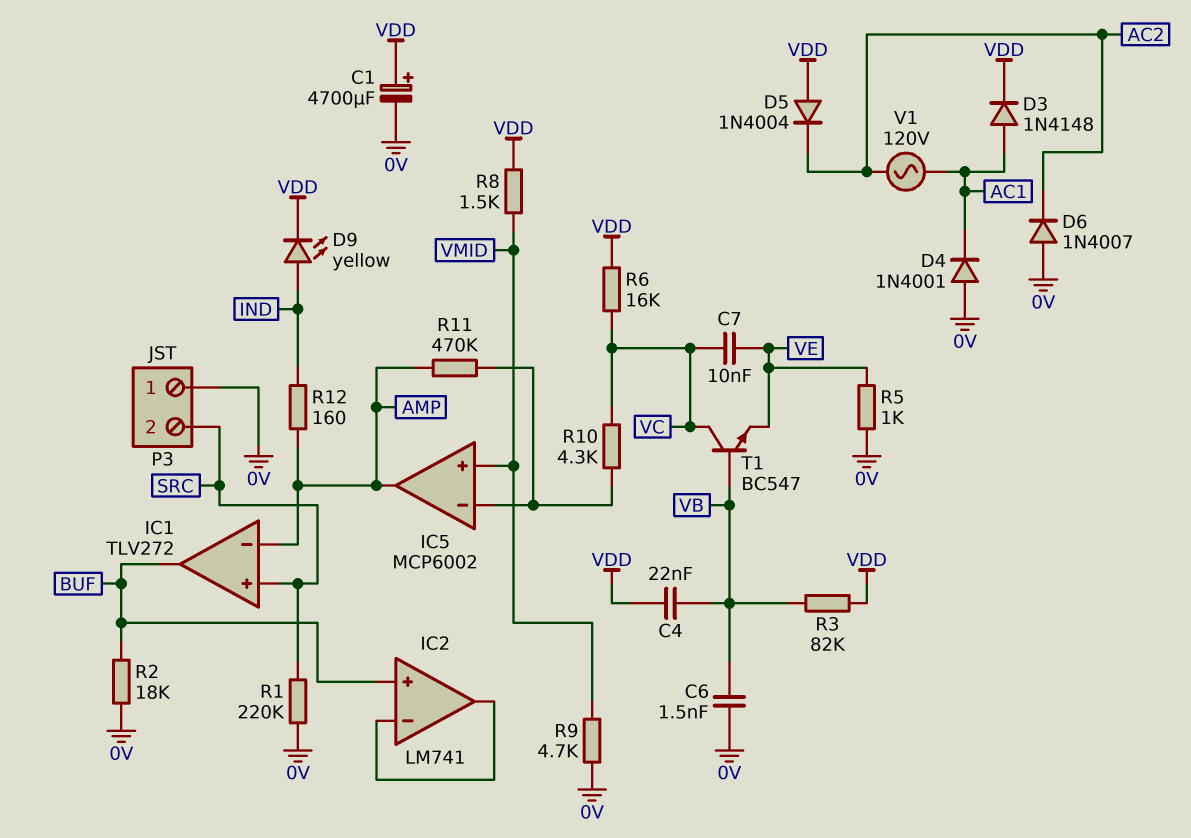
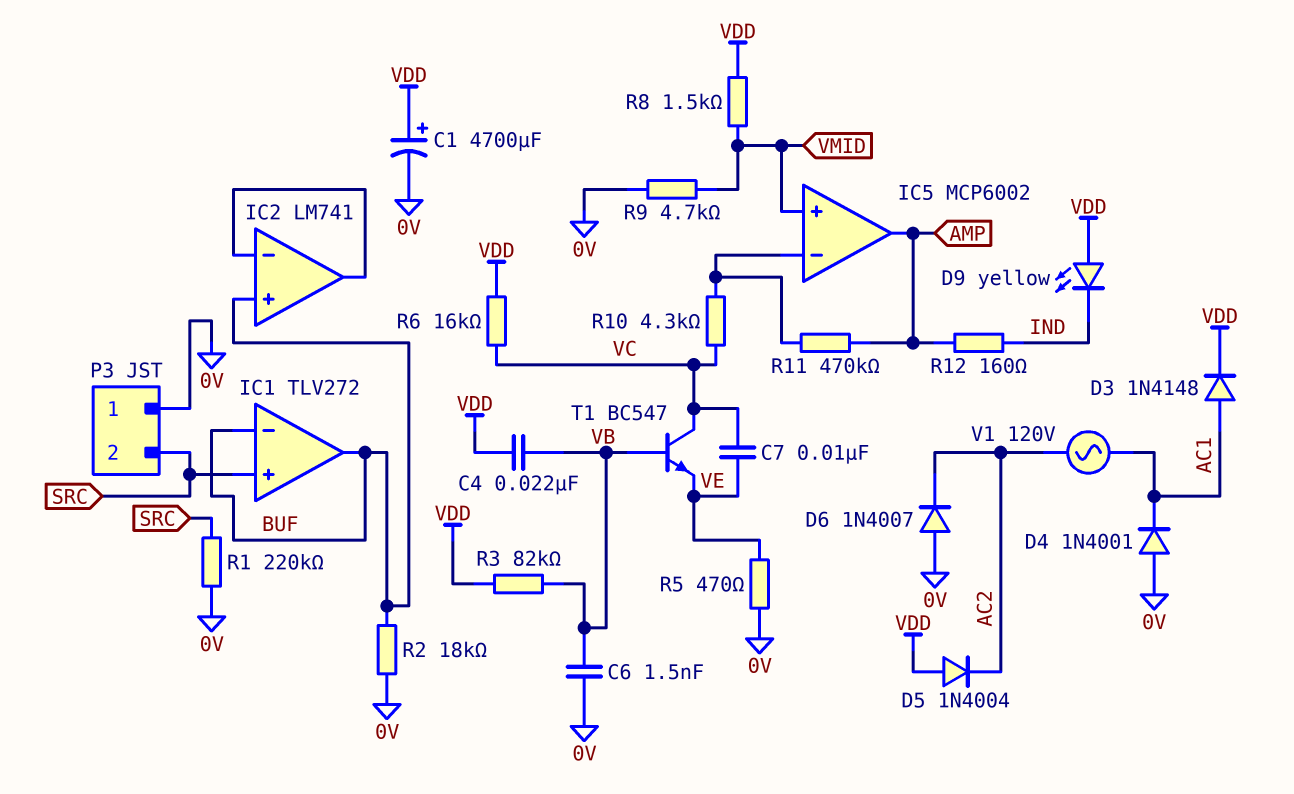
D9: LED yellow (A IND, K VDD) -> LED yellow (A VDD, K IND)
IC1 pin in-: AMP -> BUF
R5: 1k (0V, VE) -> 470 (0V, VE)

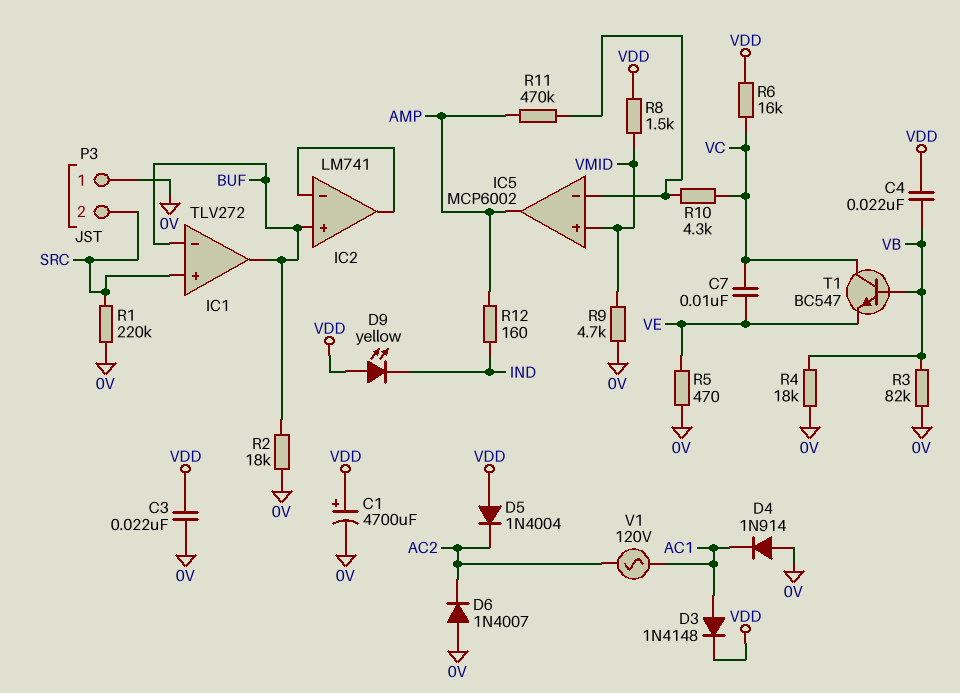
C3: none -> 22nF (0V, VDD)
C6: 1.5nF (0V, VB) -> none
D4: diode 1N4001 (A 0V, K AC1) -> diode 1N914 (A 0V, K AC1)
R3: 82k (VB, VDD) -> 82k (0V, VB)
R4: none -> 18k (0V, VB)

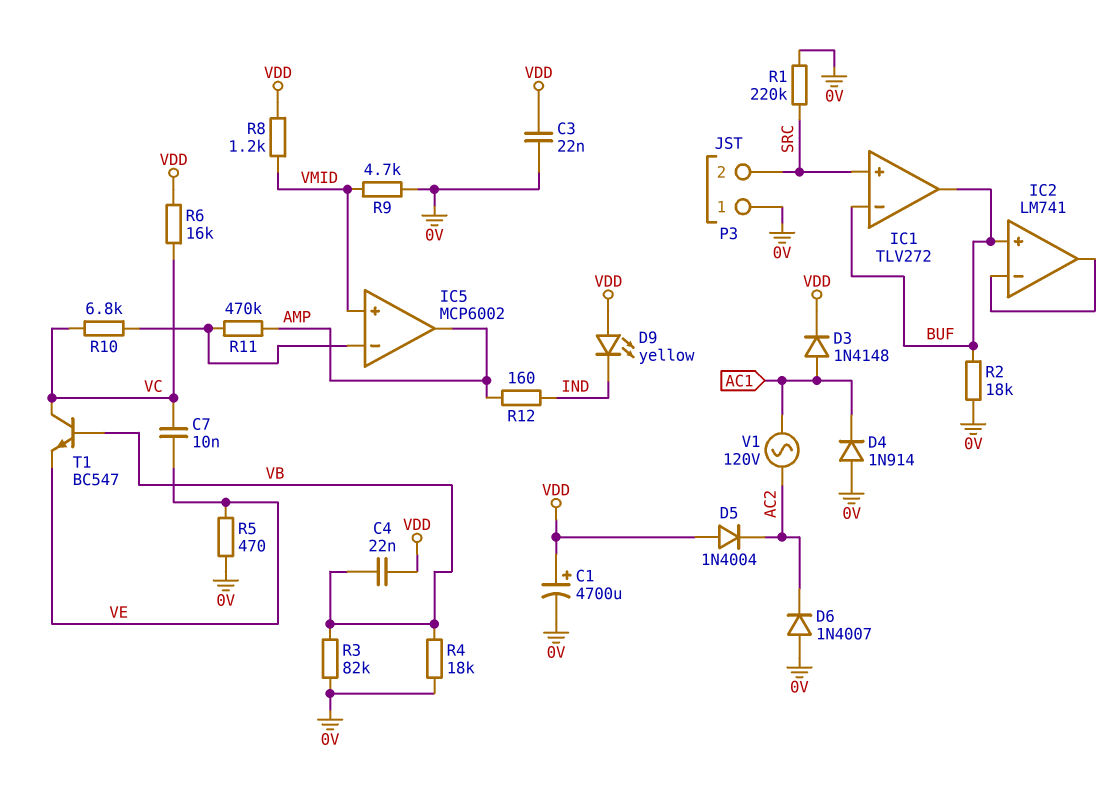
R8: 1.5k (VDD, VMID) -> 1.2k (VDD, VMID)
R10: 4.3k (IC5/in-, VC) -> 6.8k (IC5/in-, VC)

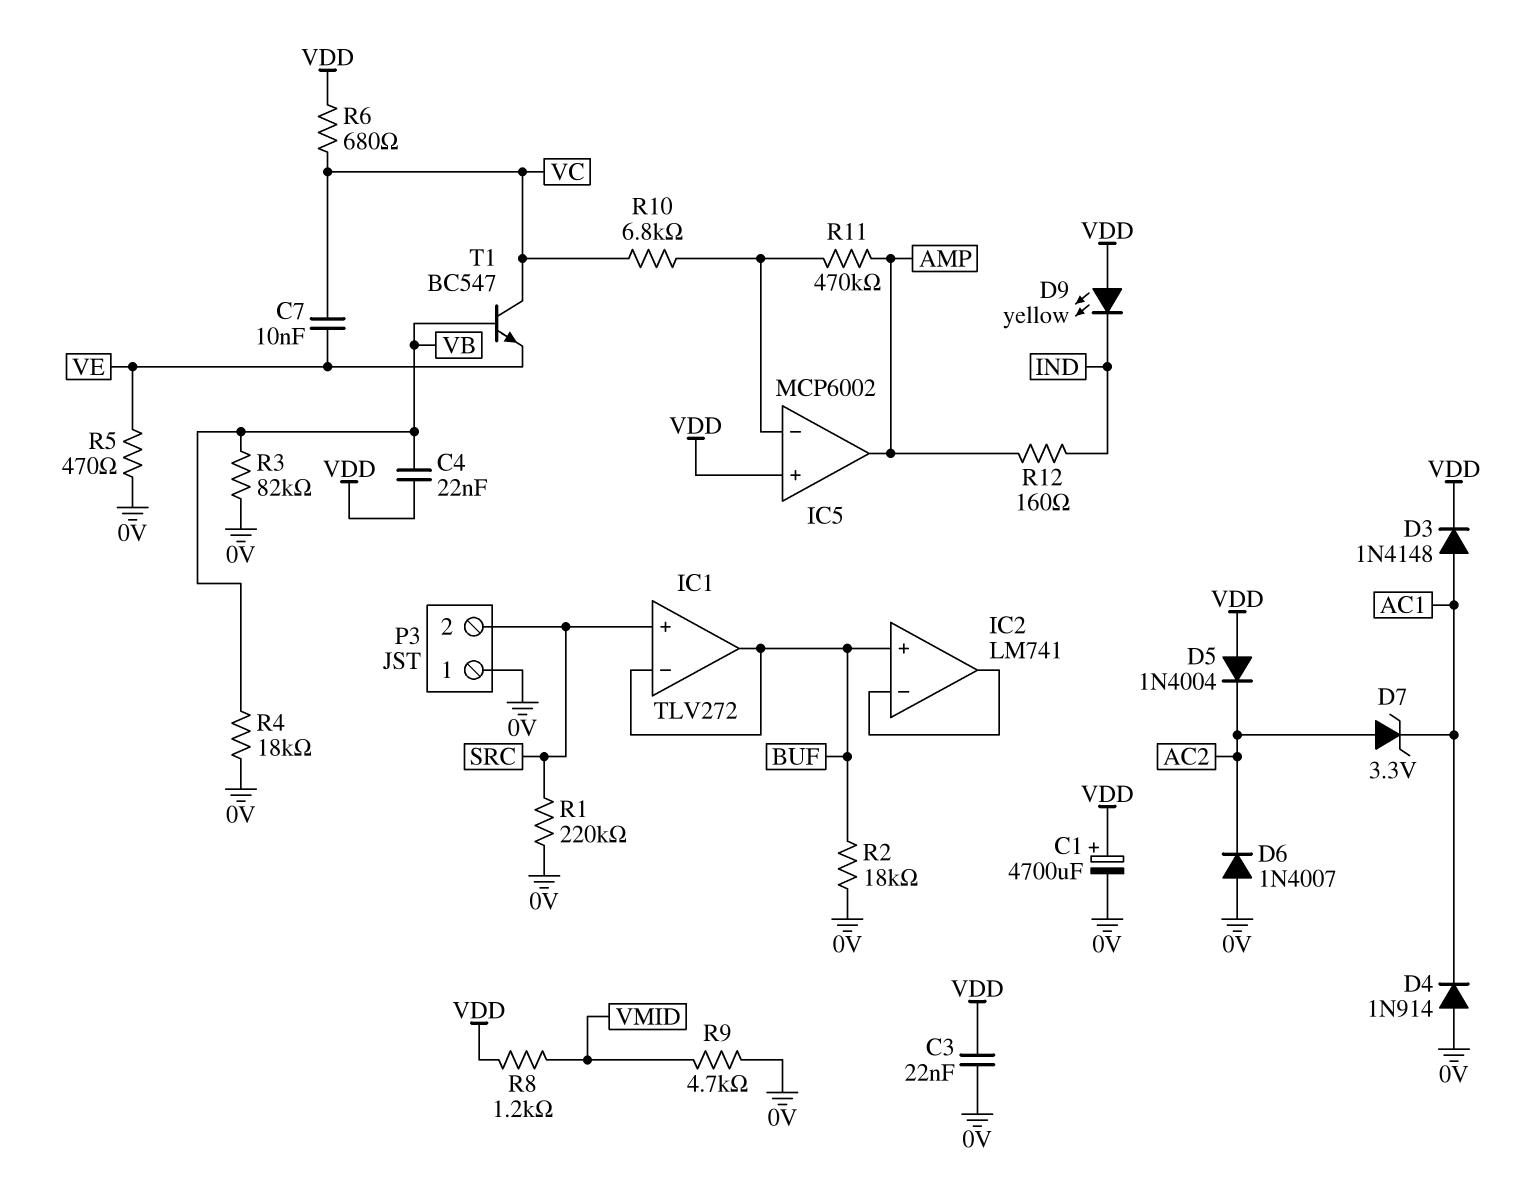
D7: none -> zener 3.3V (A AC2, K AC1)
IC5 pin in+: VMID -> VDD
R6: 16k (VC, VDD) -> 680 (VC, VDD)
V1: AC 120V (AC1, AC2) -> none

